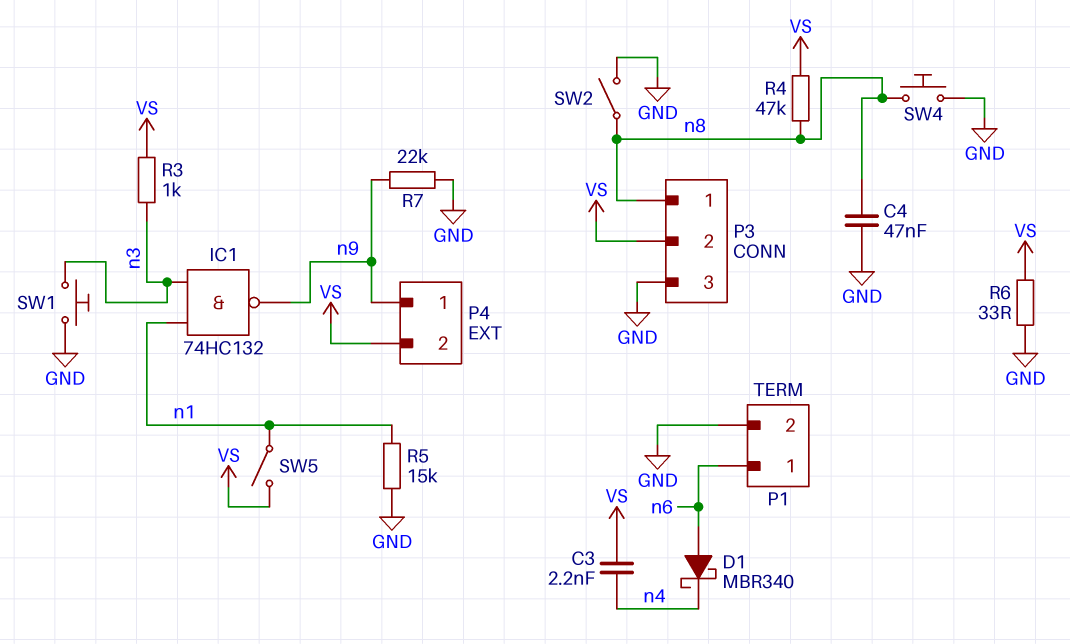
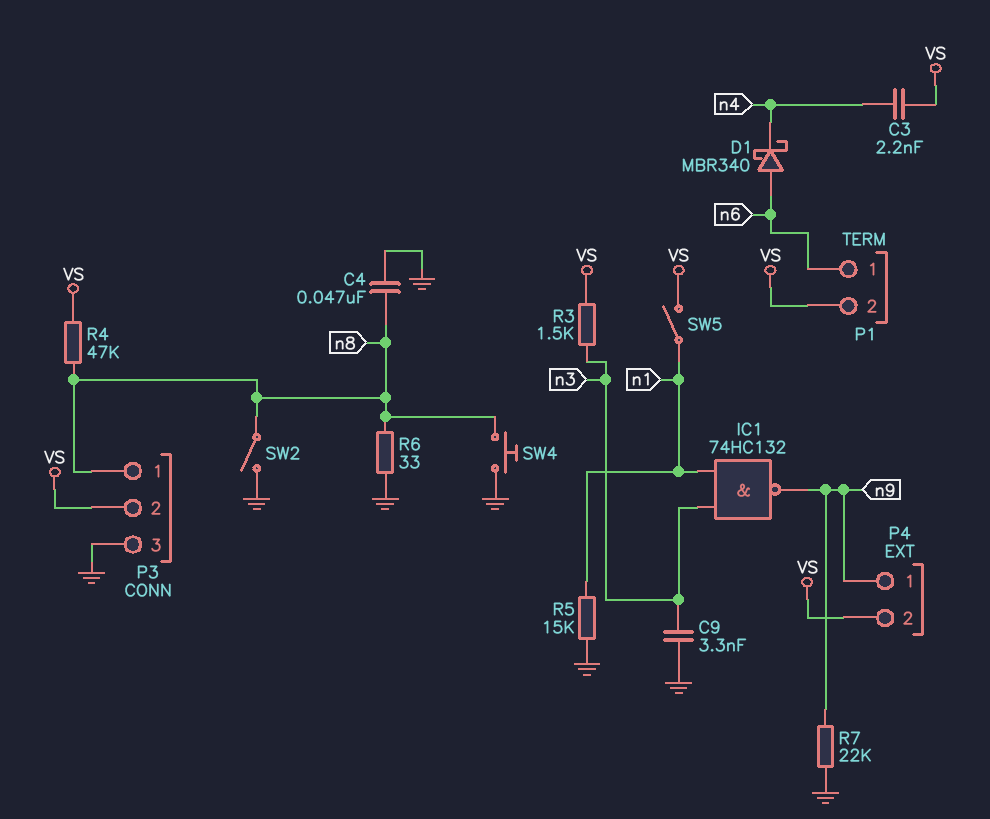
C9: none -> 3.3nF (GND, n3)
P1 pin 2: GND -> VS
R3: 1k (VS, n3) -> 1.5k (VS, n3)
R6: 33 (GND, VS) -> 33 (GND, n8)
SW1: button (GND, n3) -> none

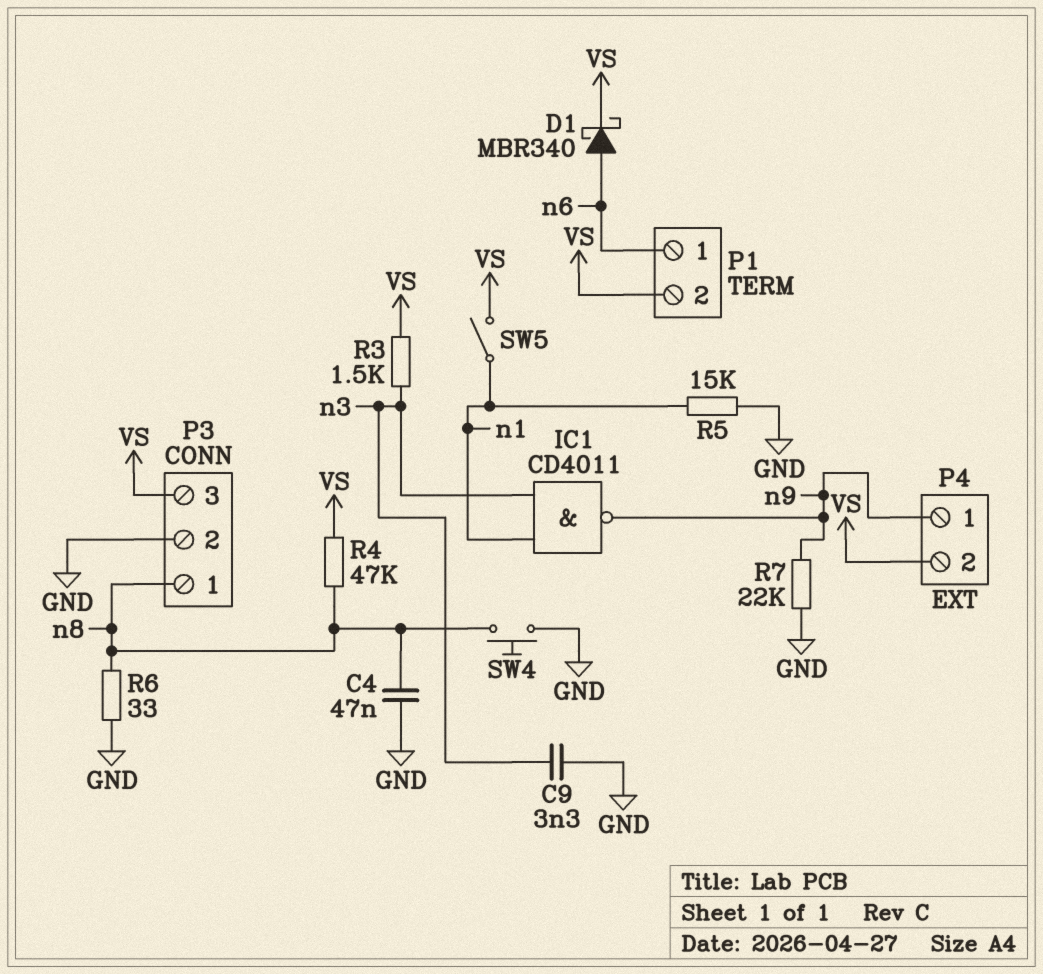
C3: 2.2nF (VS, n4) -> none
D1: schottky MBR340 (A n6, K n4) -> schottky MBR340 (A n6, K VS)
IC1: NAND 74HC132 (in n1, in n3, out n9) -> NAND CD4011 (in n1, in n3, out n9)
P3 pin 2: VS -> GND
P3 pin 3: GND -> VS
SW2: switch (GND, n8) -> none

